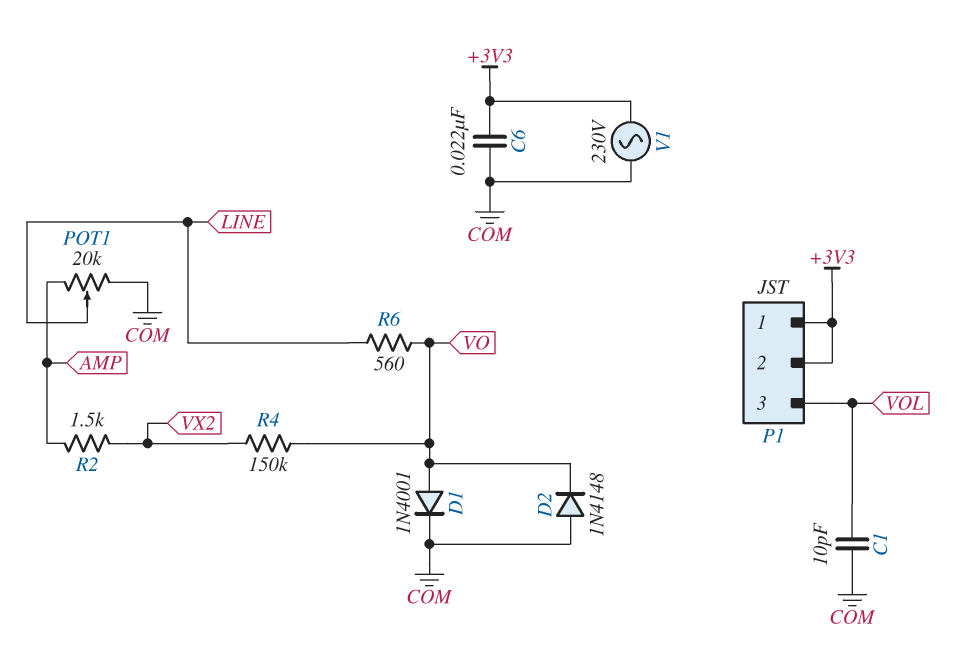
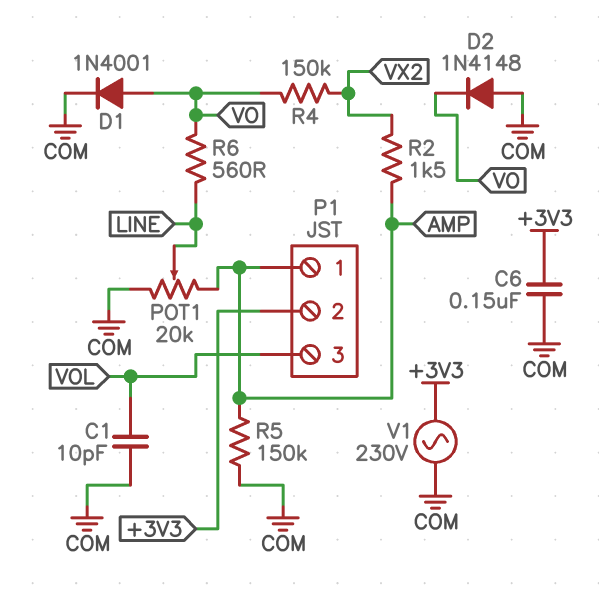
C6: 22nF (+3V3, COM) -> 150nF (+3V3, COM)
P1 pin 1: +3V3 -> AMP
R5: none -> 150k (AMP, COM)

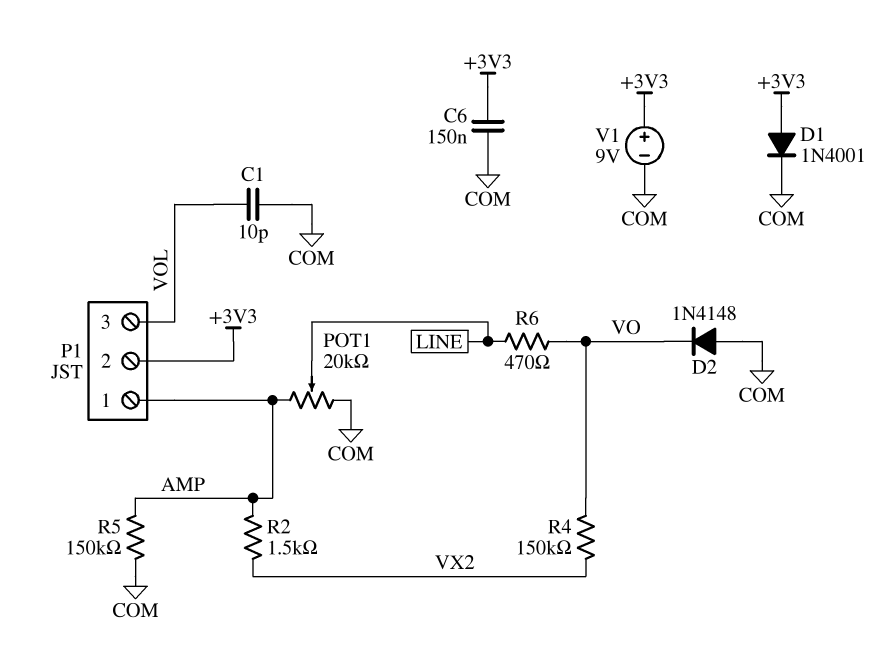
D1: diode 1N4001 (A VO, K COM) -> diode 1N4001 (A +3V3, K COM)
R6: 560 (LINE, VO) -> 470 (LINE, VO)
V1: AC 230V (+3V3, COM) -> 9V (plus +3V3, minus COM)

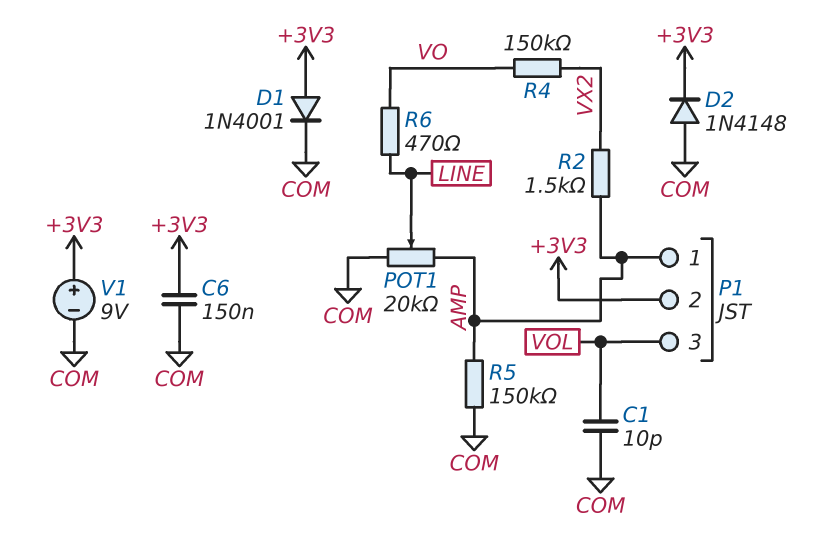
D2: diode 1N4148 (A COM, K VO) -> diode 1N4148 (A COM, K +3V3)

